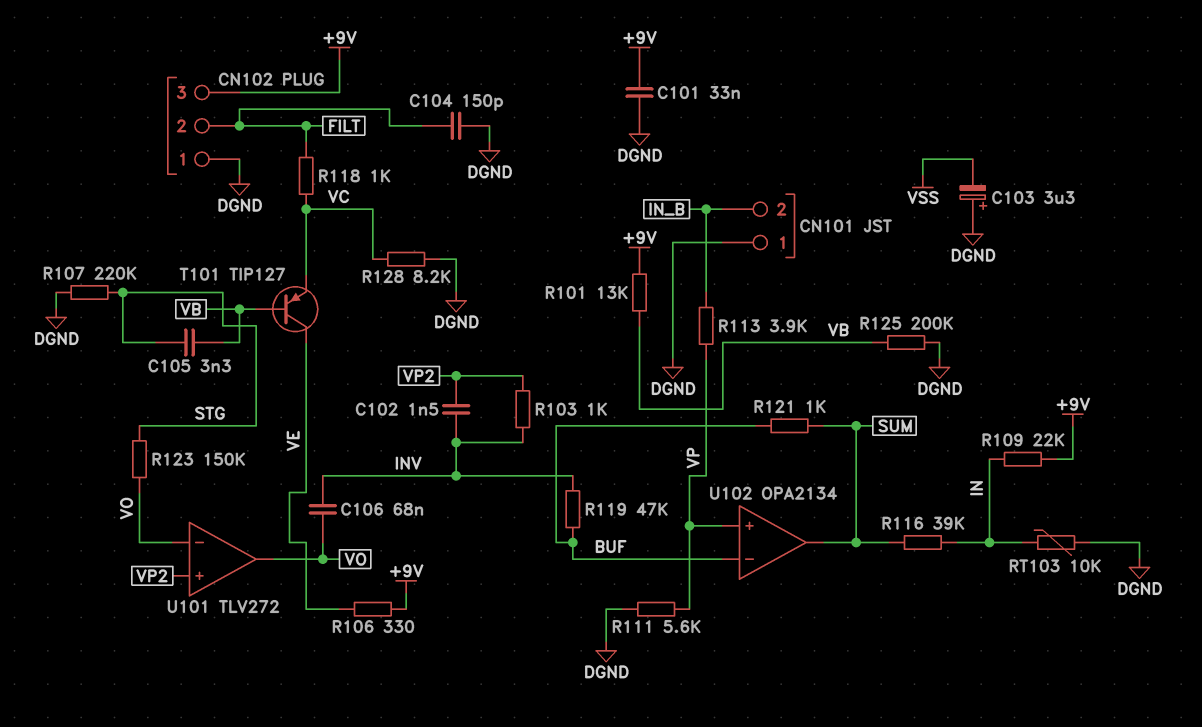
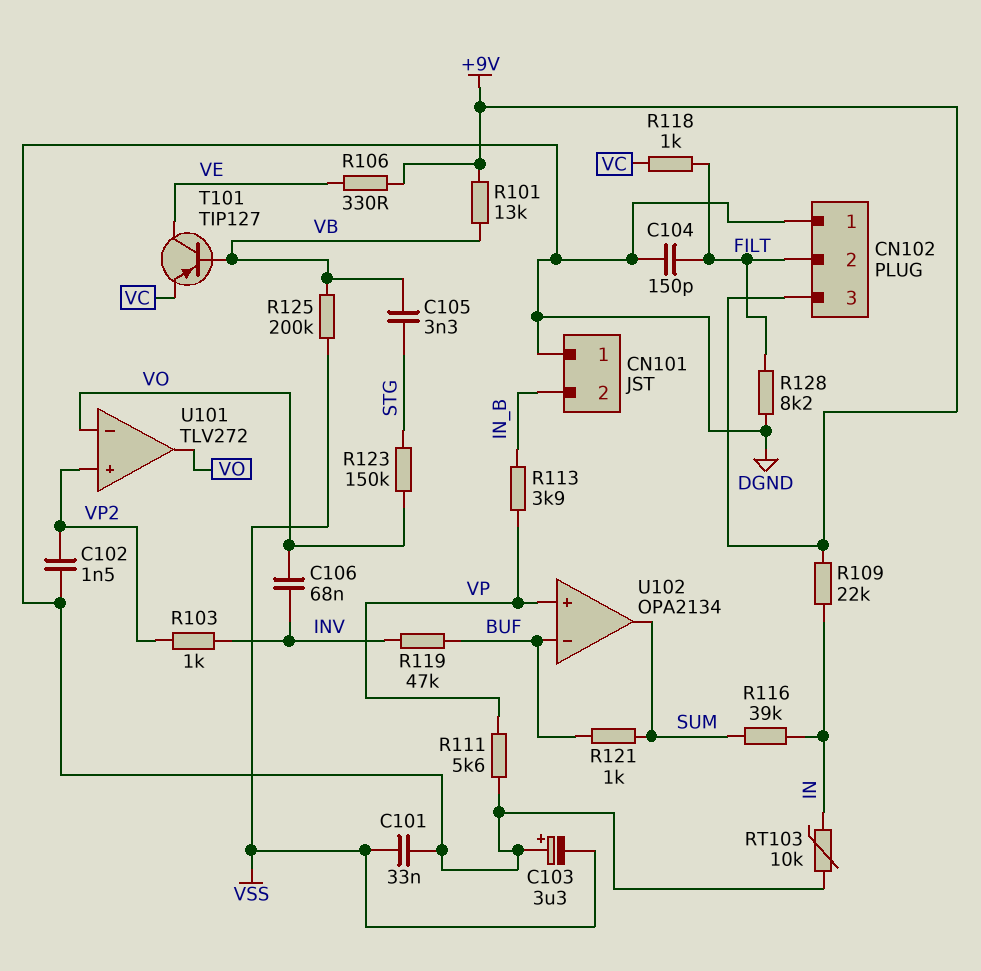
C101: 33nF (+9V, DGND) -> 33nF (DGND, VSS)
C102: 1.5nF (INV, VP2) -> 1.5nF (DGND, VP2)
R107: 220k (DGND, STG) -> none
R125: 200k (DGND, VB) -> 200k (VB, VSS)
R128: 8.2k (DGND, VC) -> 8.2k (DGND, FILT)

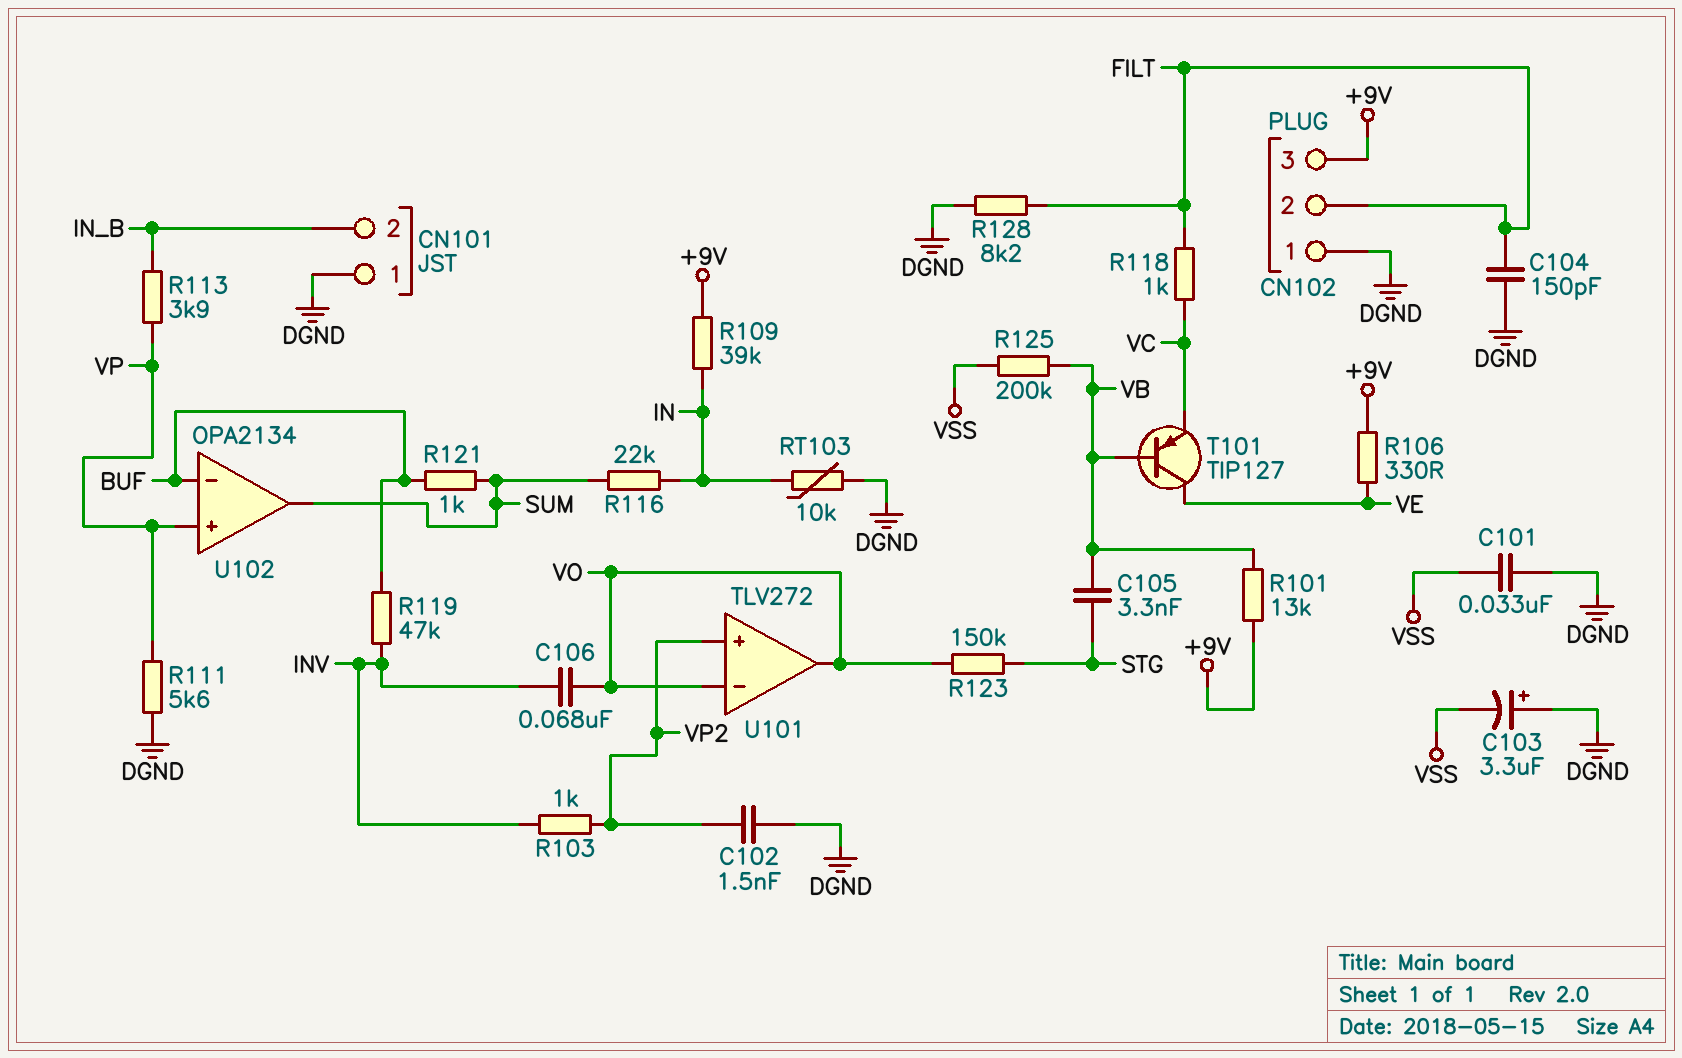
R109: 22k (+9V, IN) -> 39k (+9V, IN)
R116: 39k (IN, SUM) -> 22k (IN, SUM)

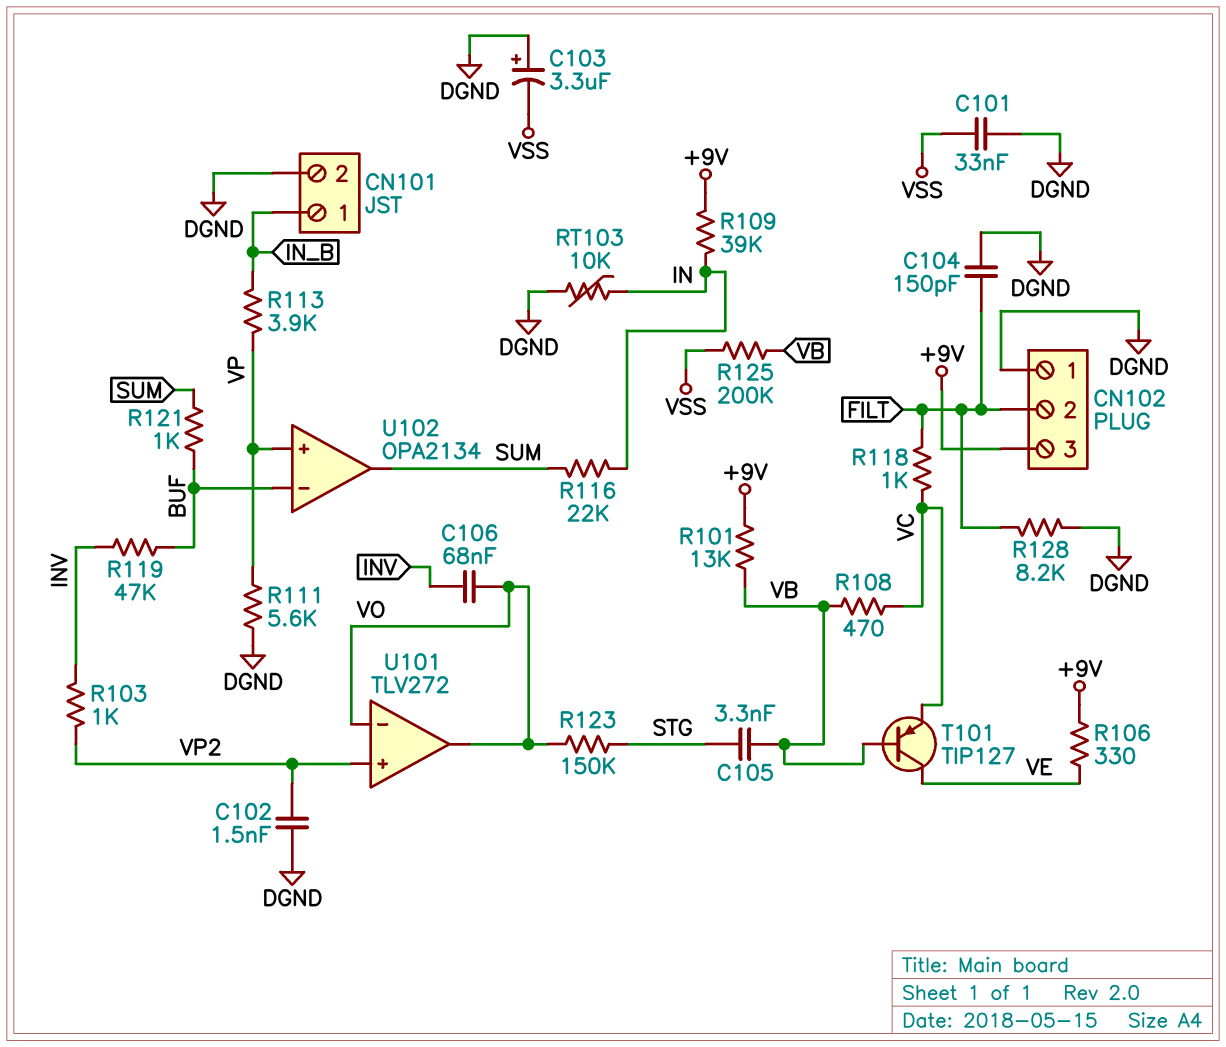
CN101 pin 1: DGND -> IN_B
CN101 pin 2: IN_B -> DGND
R108: none -> 470 (VB, VC)

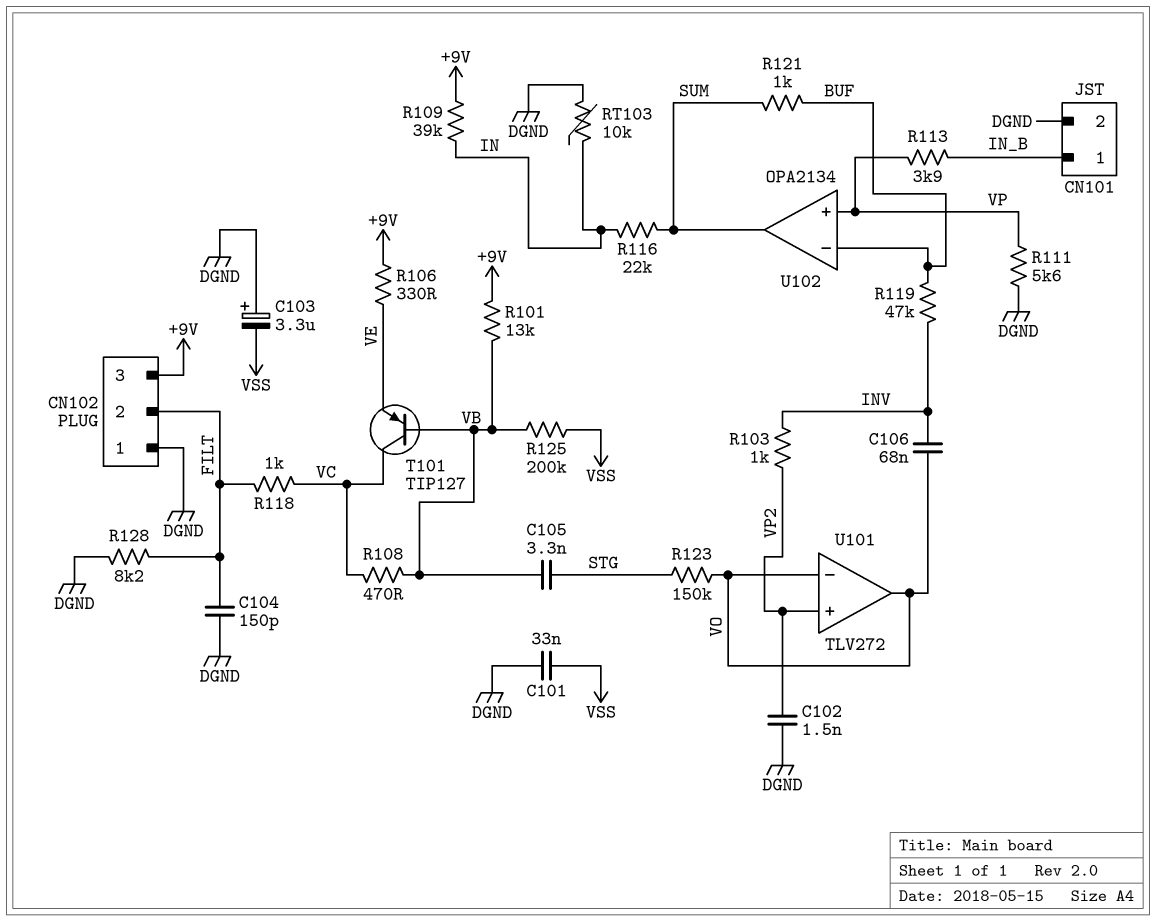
T101: PNP TIP127 (B VB, C VE, E VC) -> PNP TIP127 (B VB, C VC, E VE)

